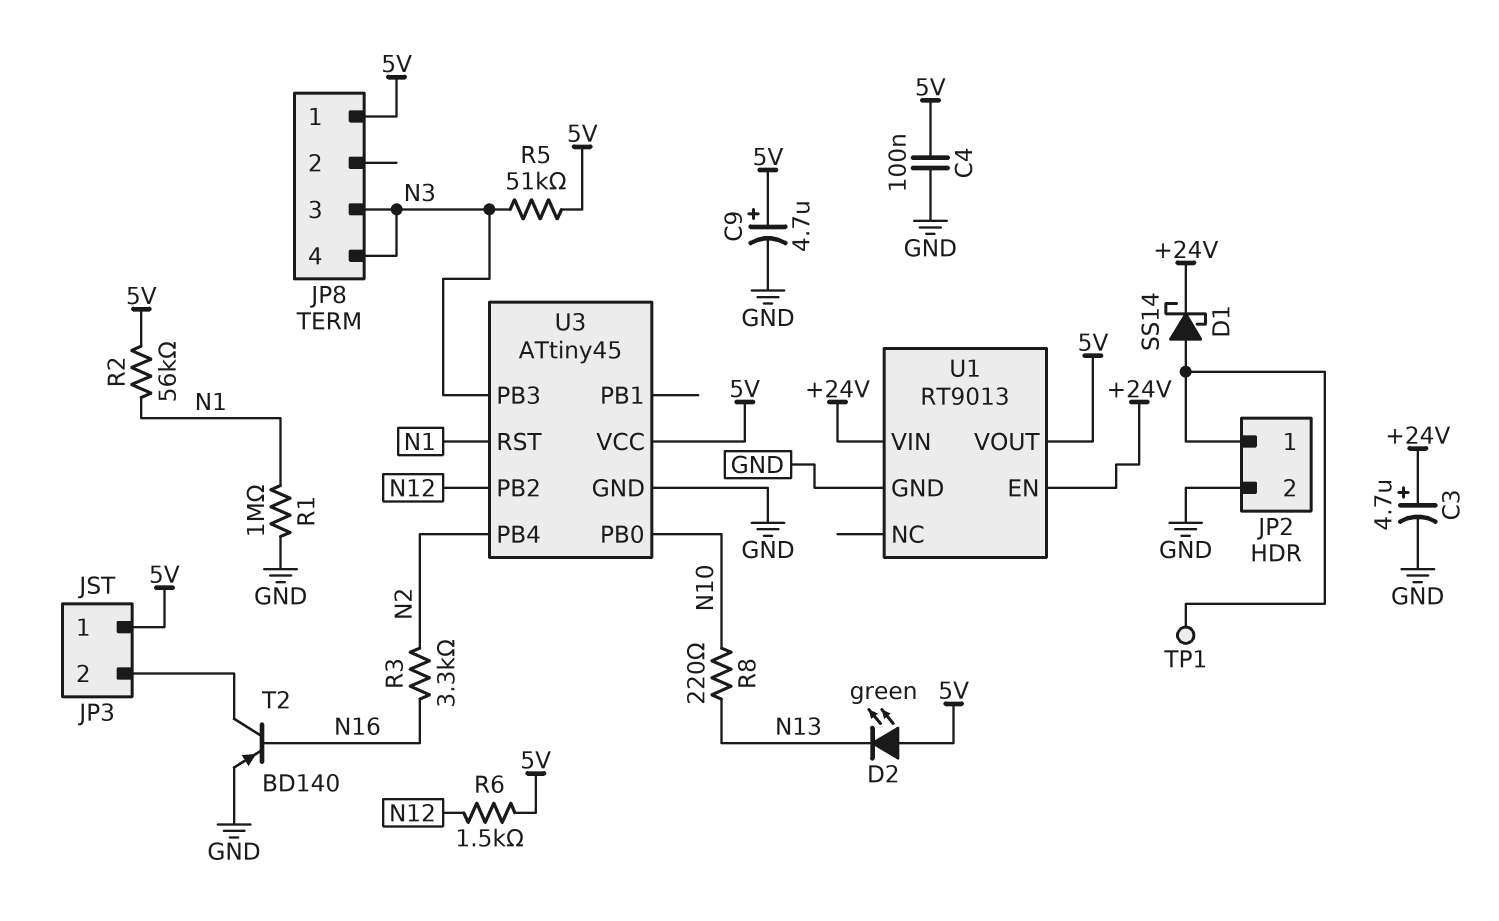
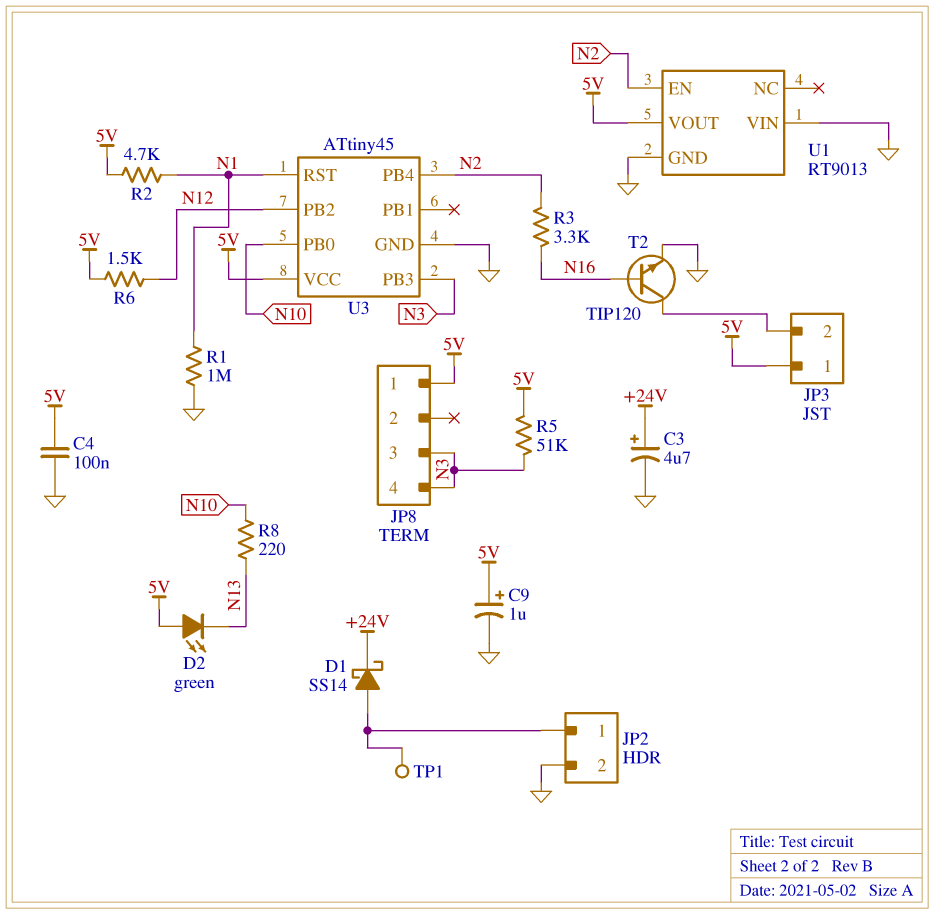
C9: 4.7uF (plus 5V, minus GND) -> 1uF (plus 5V, minus GND)
R2: 56k (5V, N1) -> 4.7k (5V, N1)
T2: PNP BD140 (B N16, C JP3/2, E GND) -> NPN TIP120 (B N16, C JP3/2, E GND)
U1 pin EN: +24V -> N2
U1 pin VIN: +24V -> GND

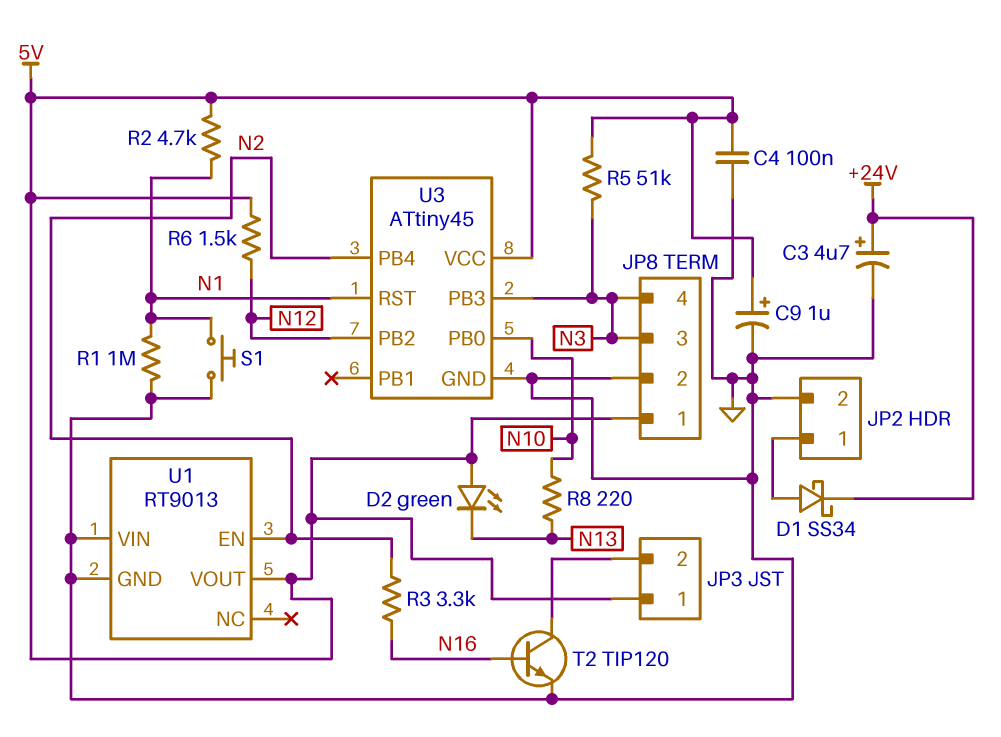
D1: schottky SS14 (A JP2/1, K +24V) -> schottky SS34 (A JP2/1, K +24V)
JP8 pin 2: none -> GND
S1: none -> button (GND, N1)
TP1: test point (JP2/1) -> none

